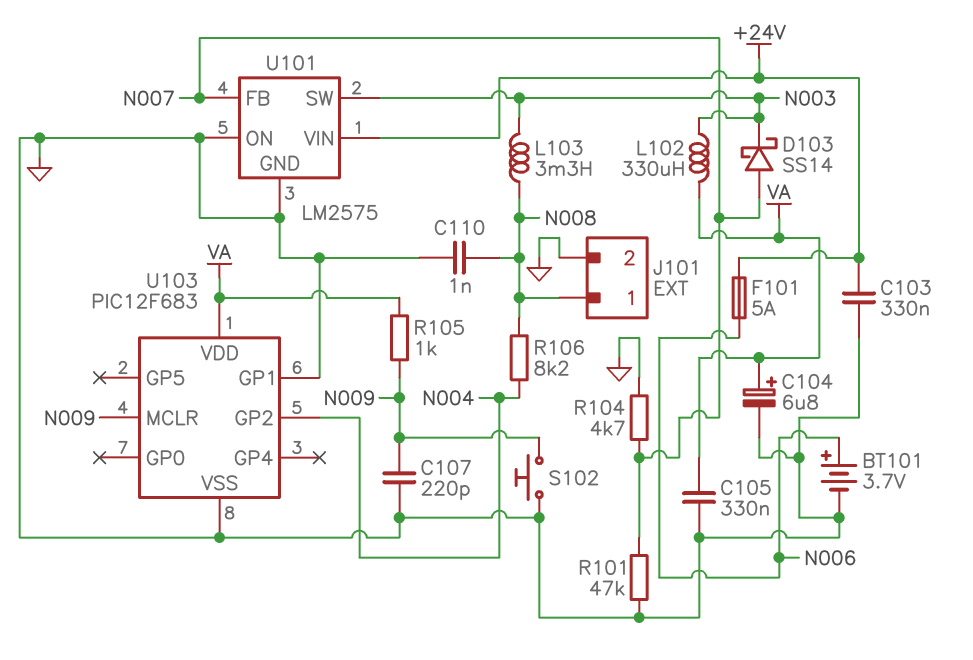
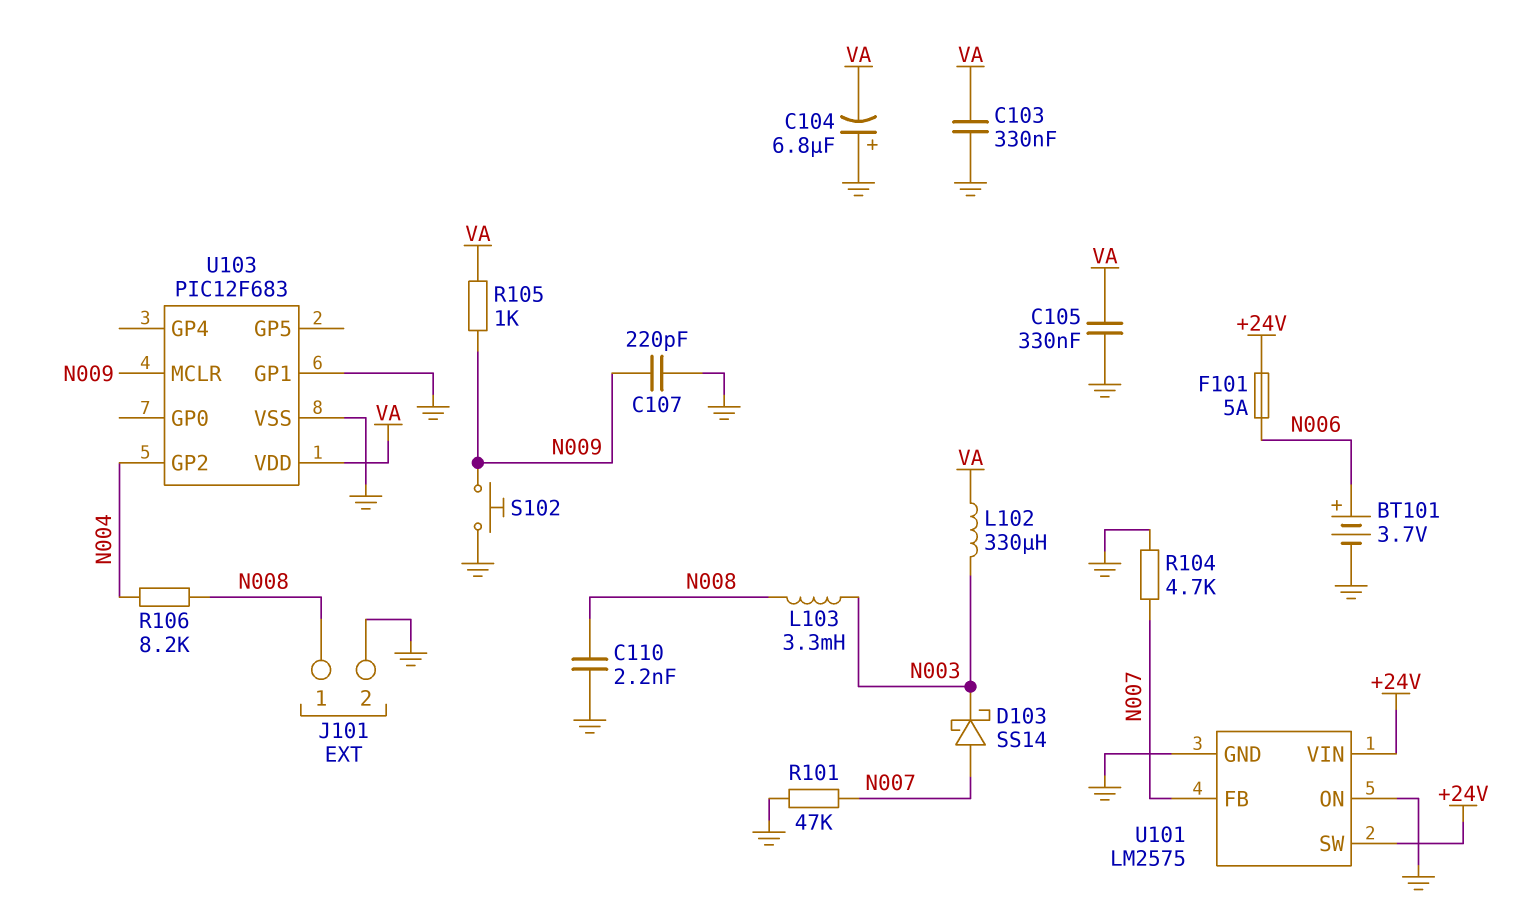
C103: 330nF (+24V, GND) -> 330nF (GND, VA)
C104: 6.8uF (plus VA, minus GND) -> 6.8uF (plus GND, minus VA)
C110: 1nF (GND, N008) -> 2.2nF (GND, N008)
U101 pin SW: N003 -> +24V

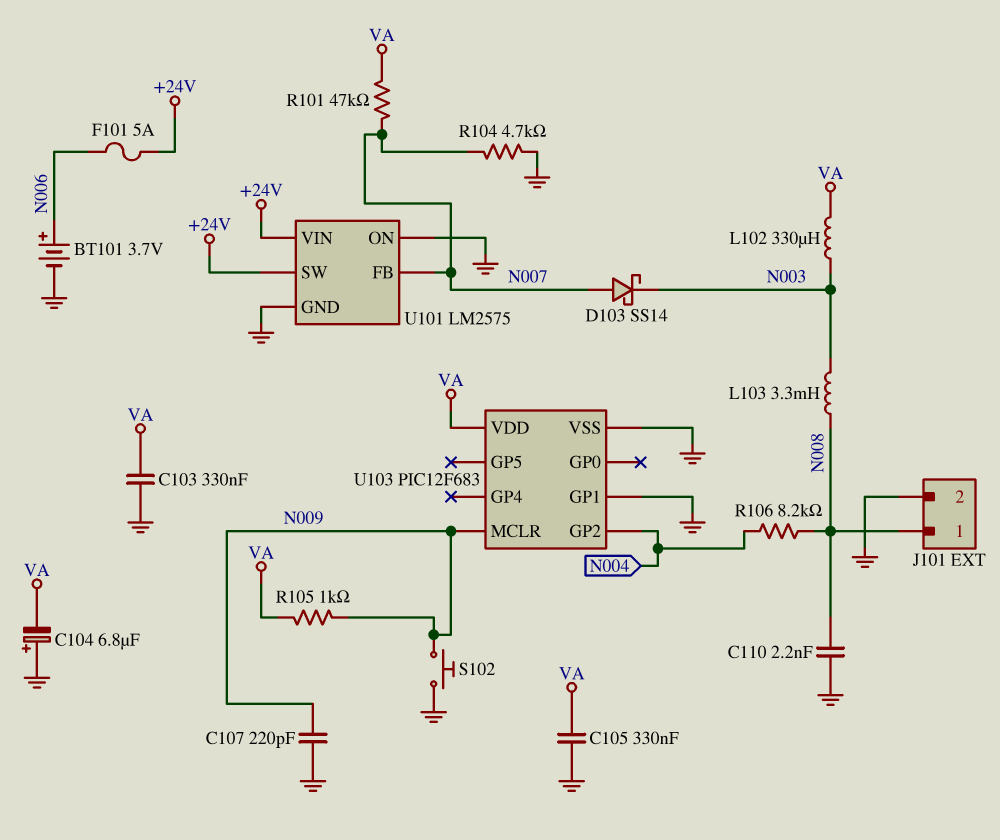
R101: 47k (GND, N007) -> 47k (N007, VA)

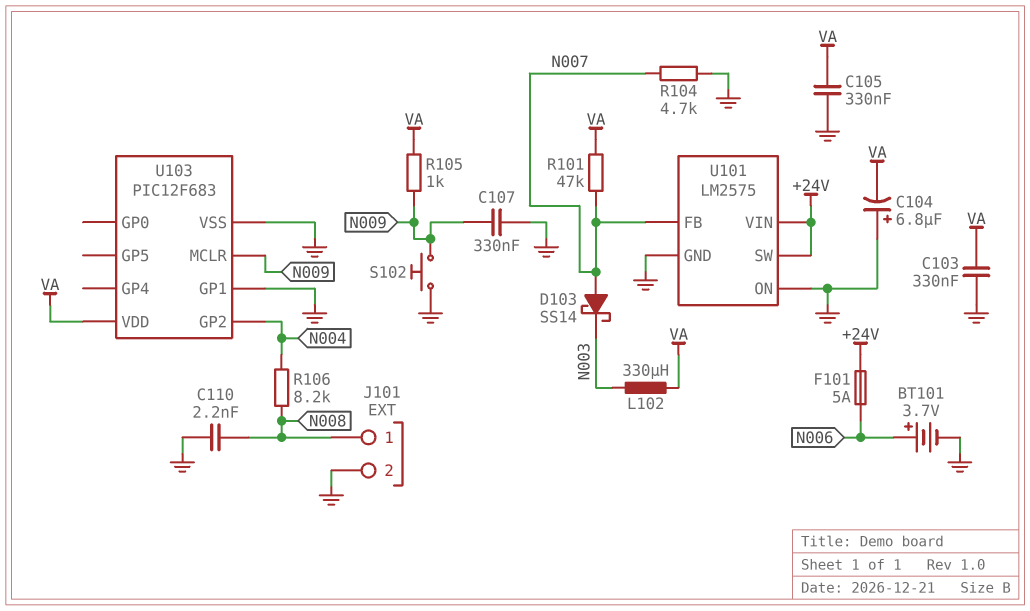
C107: 220pF (GND, N009) -> 330nF (GND, N009)
L103: 3.3mH (N003, N008) -> none

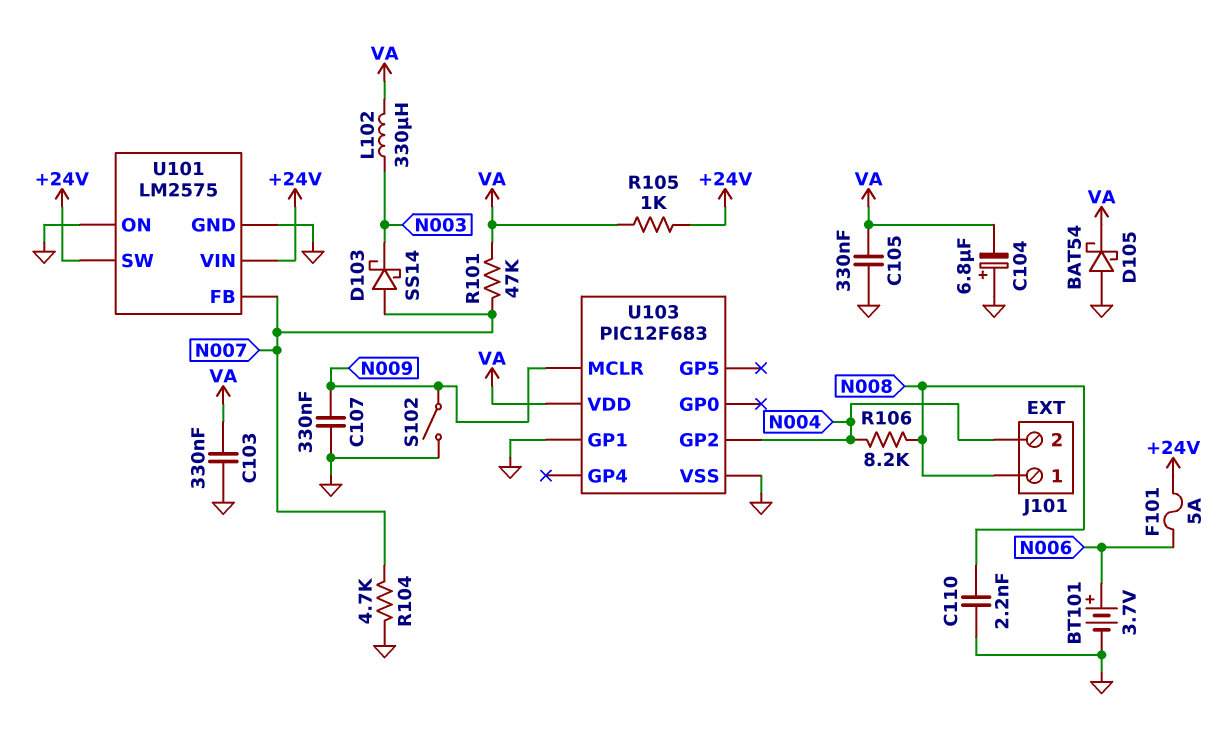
D105: none -> schottky BAT54 (A GND, K VA)
J101 pin 2: GND -> N004
R105: 1k (N009, VA) -> 1k (+24V, VA)
S102: button (GND, N009) -> switch (GND, N009)

